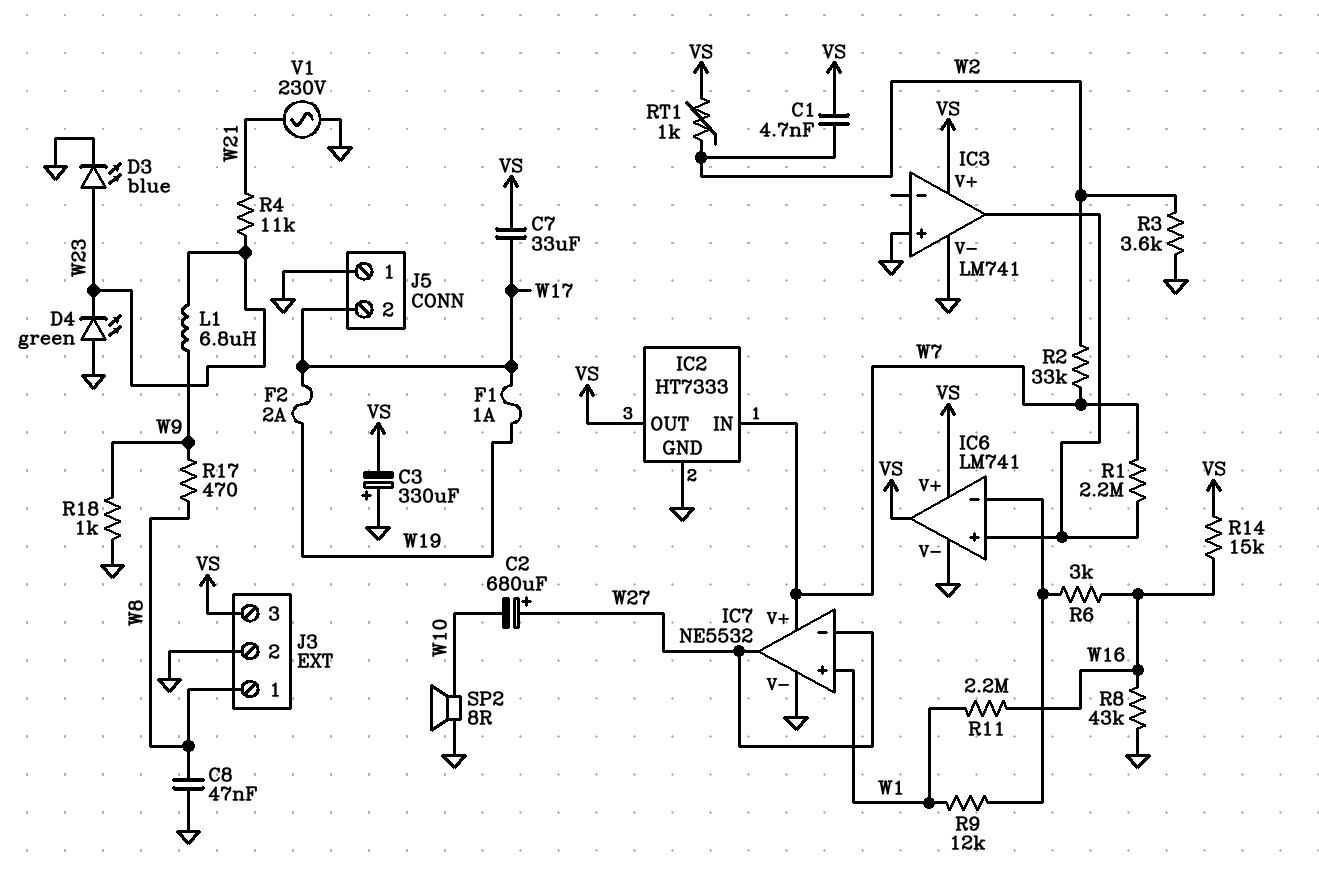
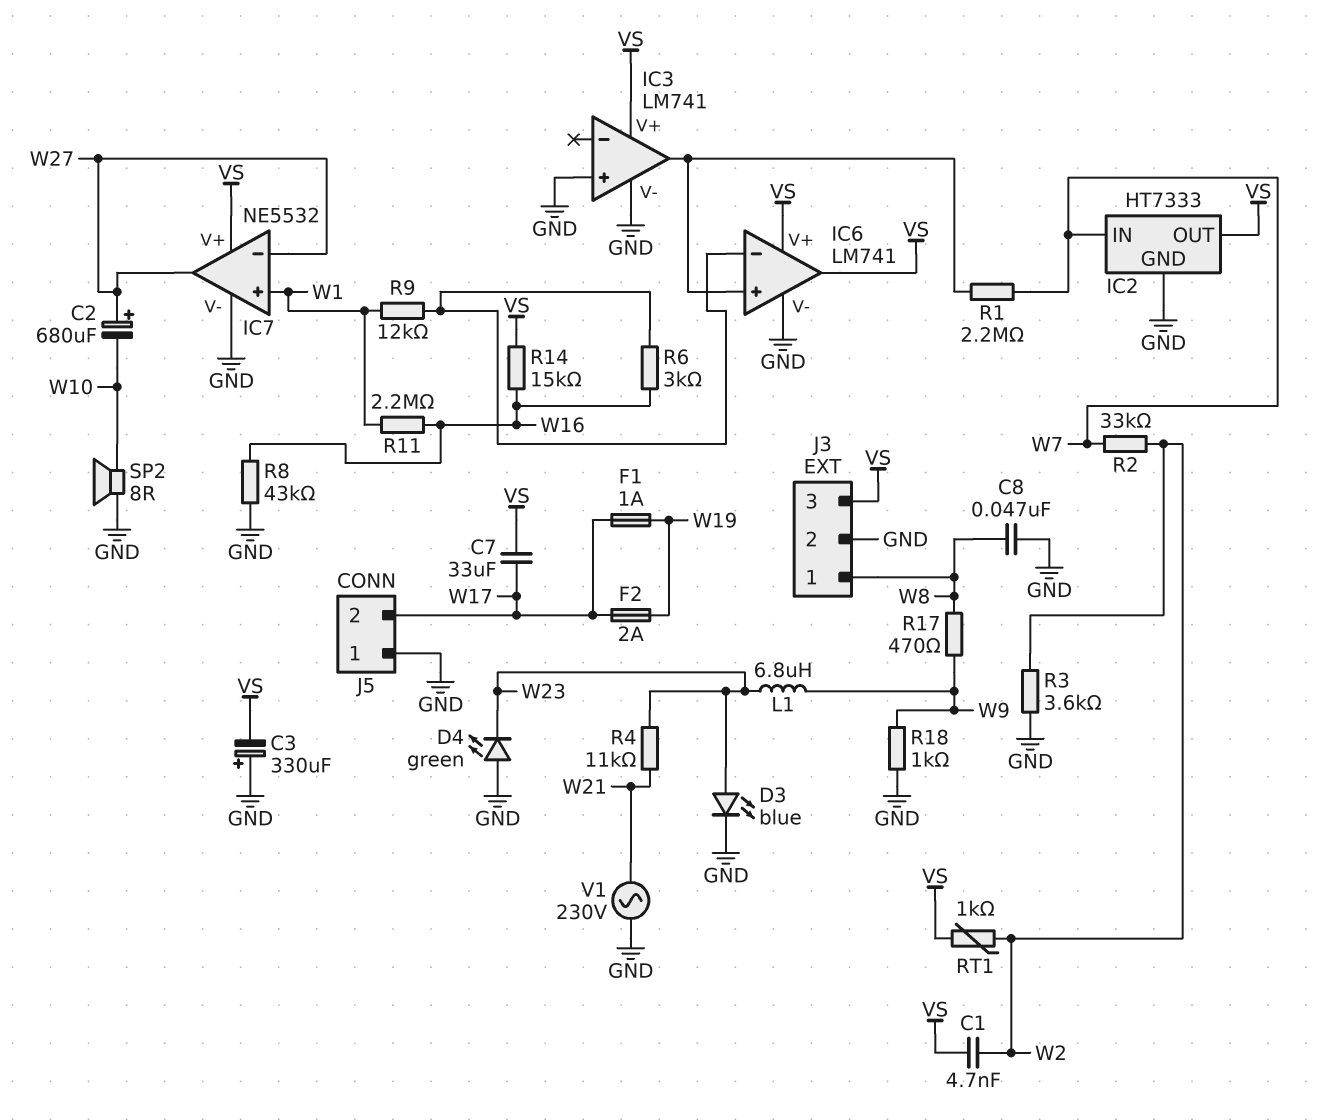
IC7 pin V+: W7 -> VS

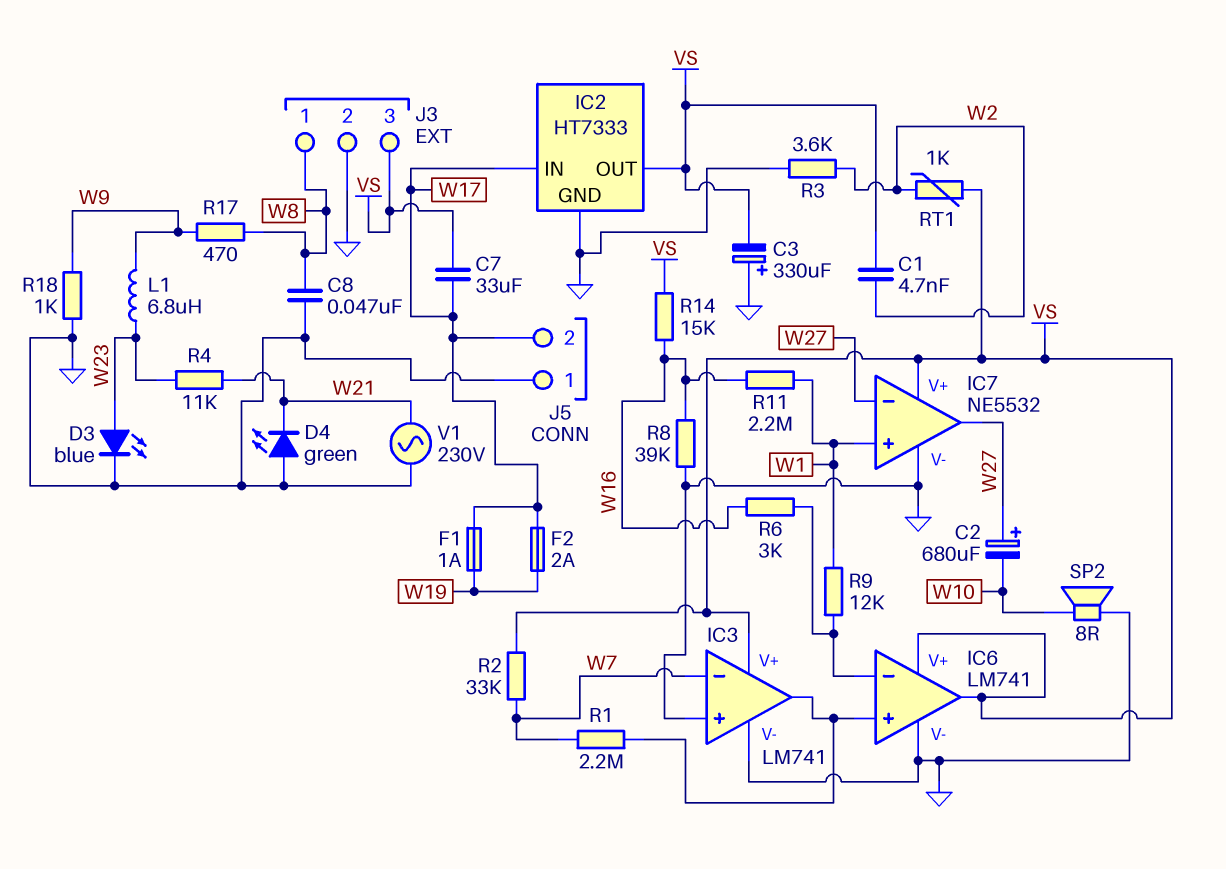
D4: LED green (A GND, K W23) -> LED green (A GND, K W21)
IC2 pin IN: W7 -> W17
IC3 pin in-: none -> W7
R2: 33k (W2, W7) -> 33k (VS, W7)
R8: 43k (GND, W16) -> 39k (GND, W16)

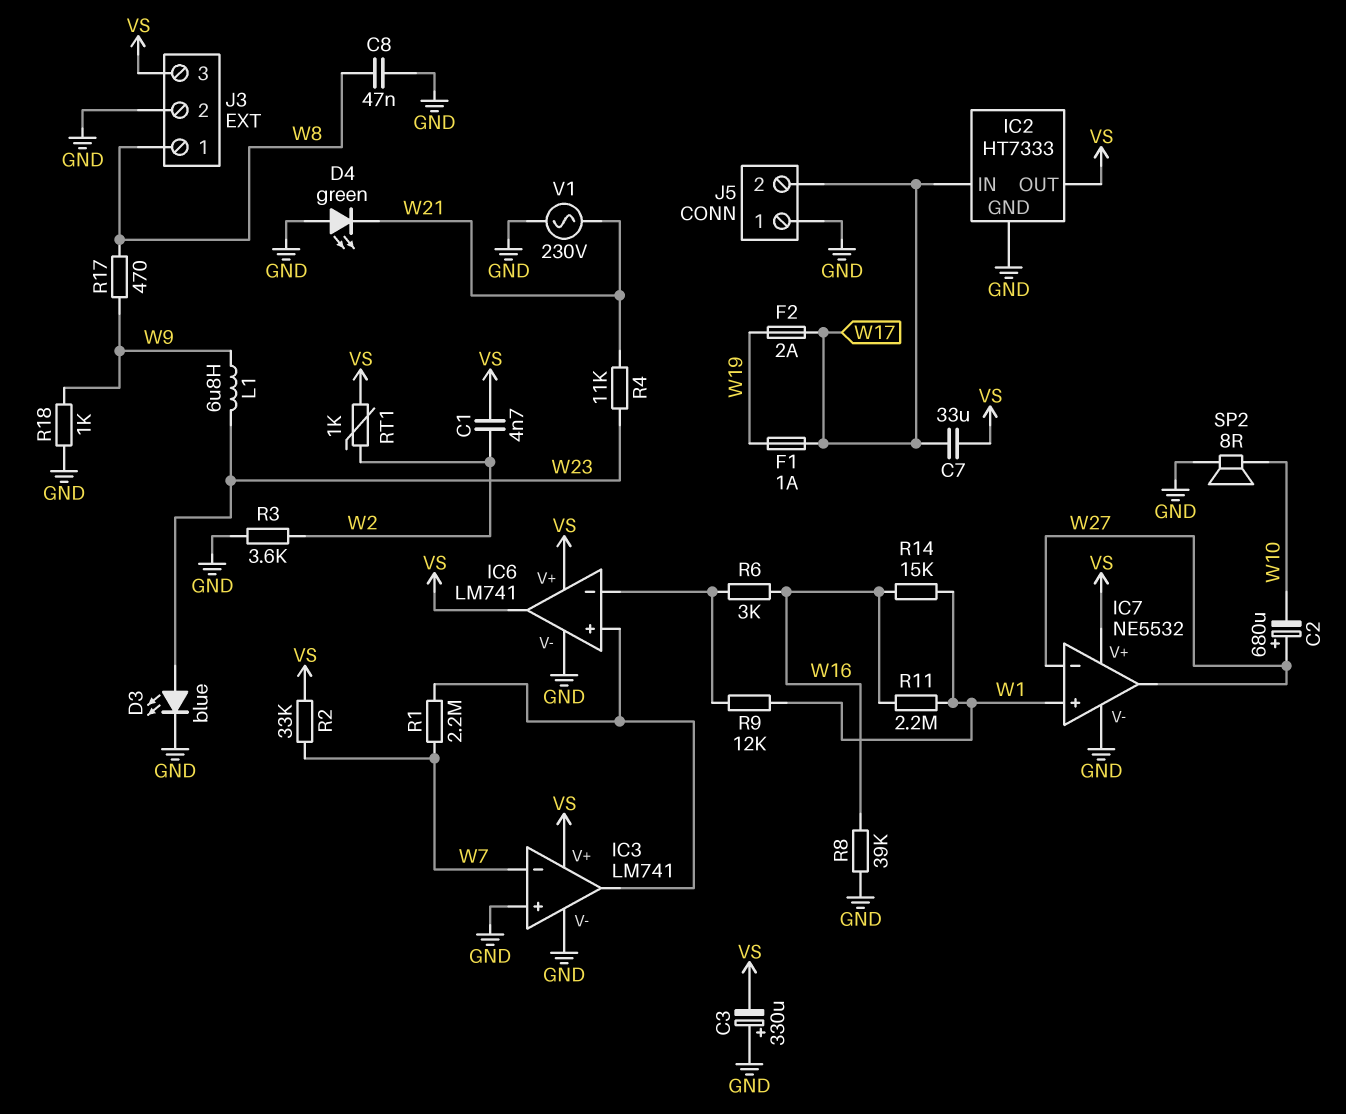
R14: 15k (VS, W16) -> 15k (W1, W16)

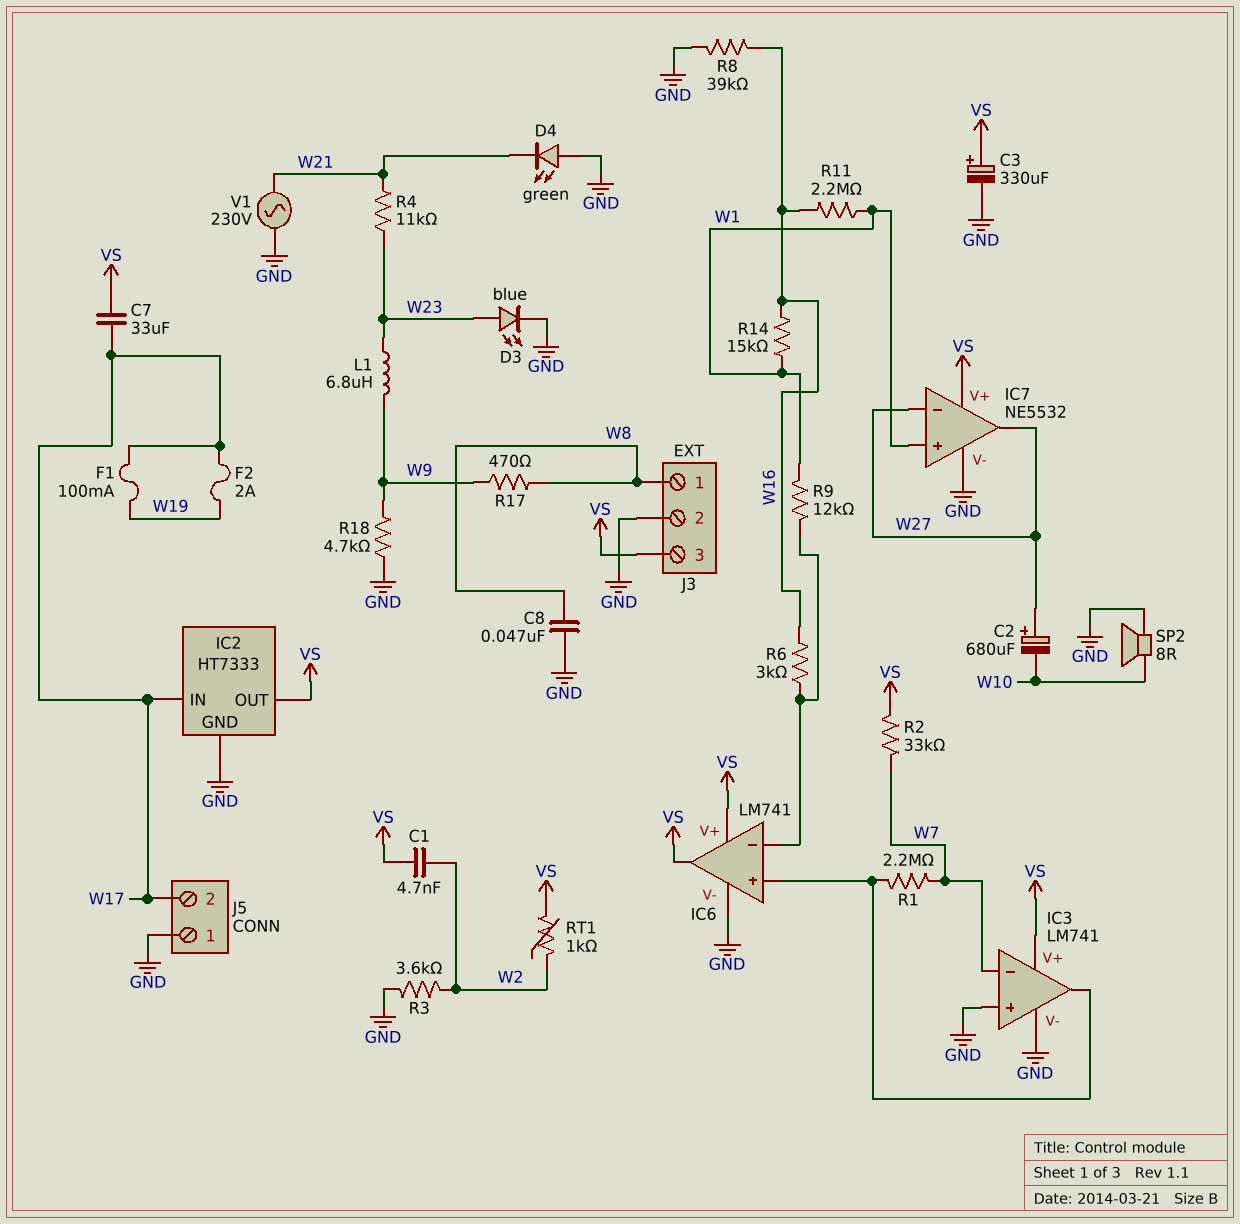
C3: 330uF (plus GND, minus VS) -> 330uF (plus VS, minus GND)
F1: 1A (W17, W19) -> 100mA (W17, W19)
R18: 1k (GND, W9) -> 4.7k (GND, W9)

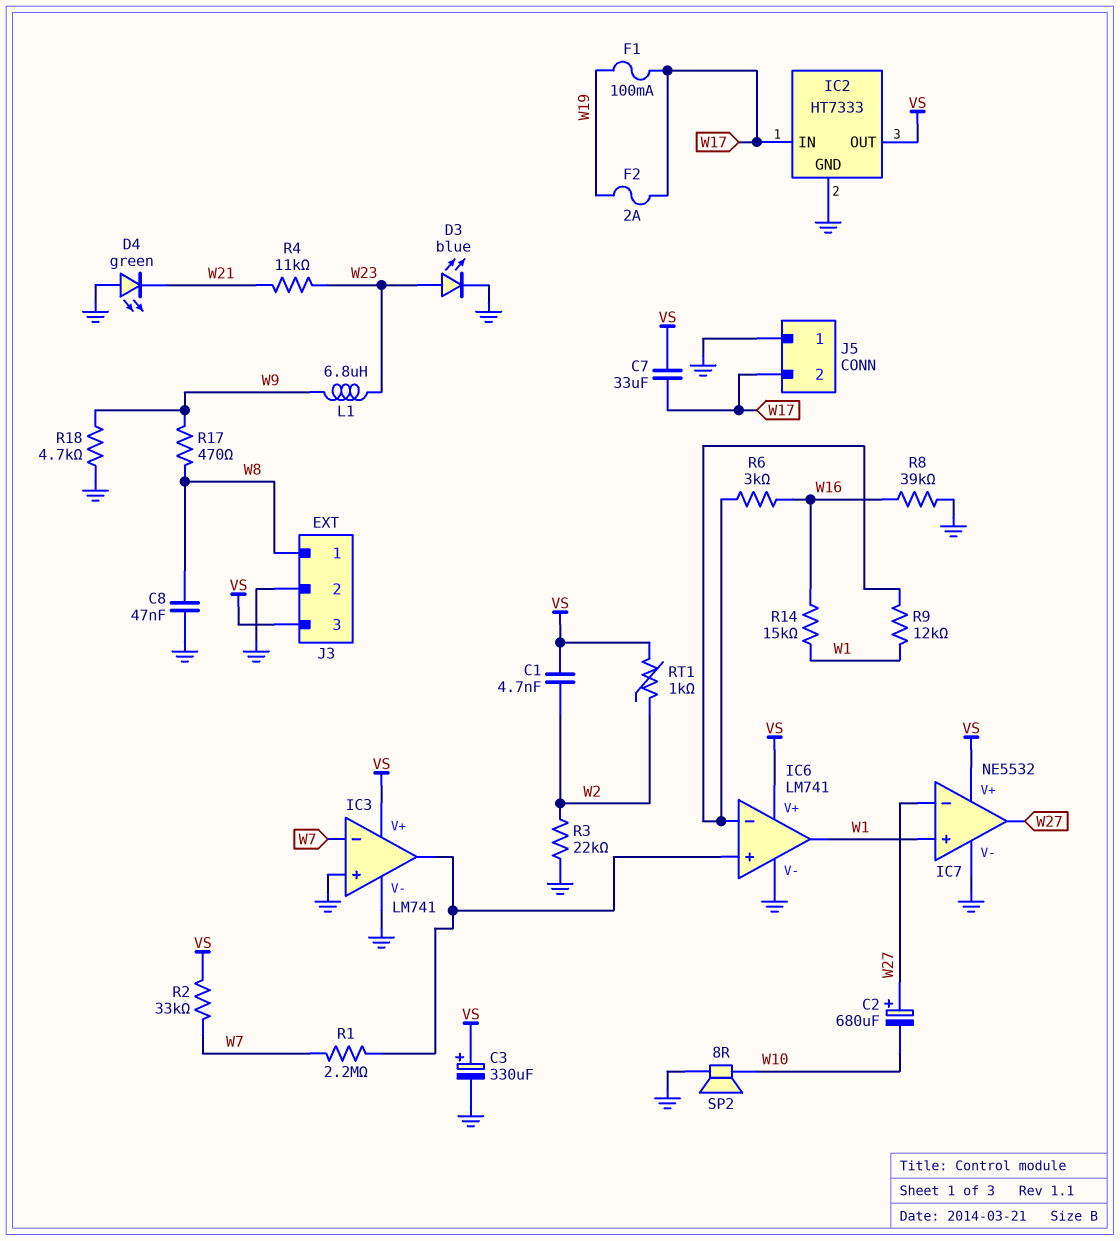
IC6 pin out: VS -> W1
R3: 3.6k (GND, W2) -> 22k (GND, W2)
R11: 2.2M (W1, W16) -> none
V1: AC 230V (GND, W21) -> none

